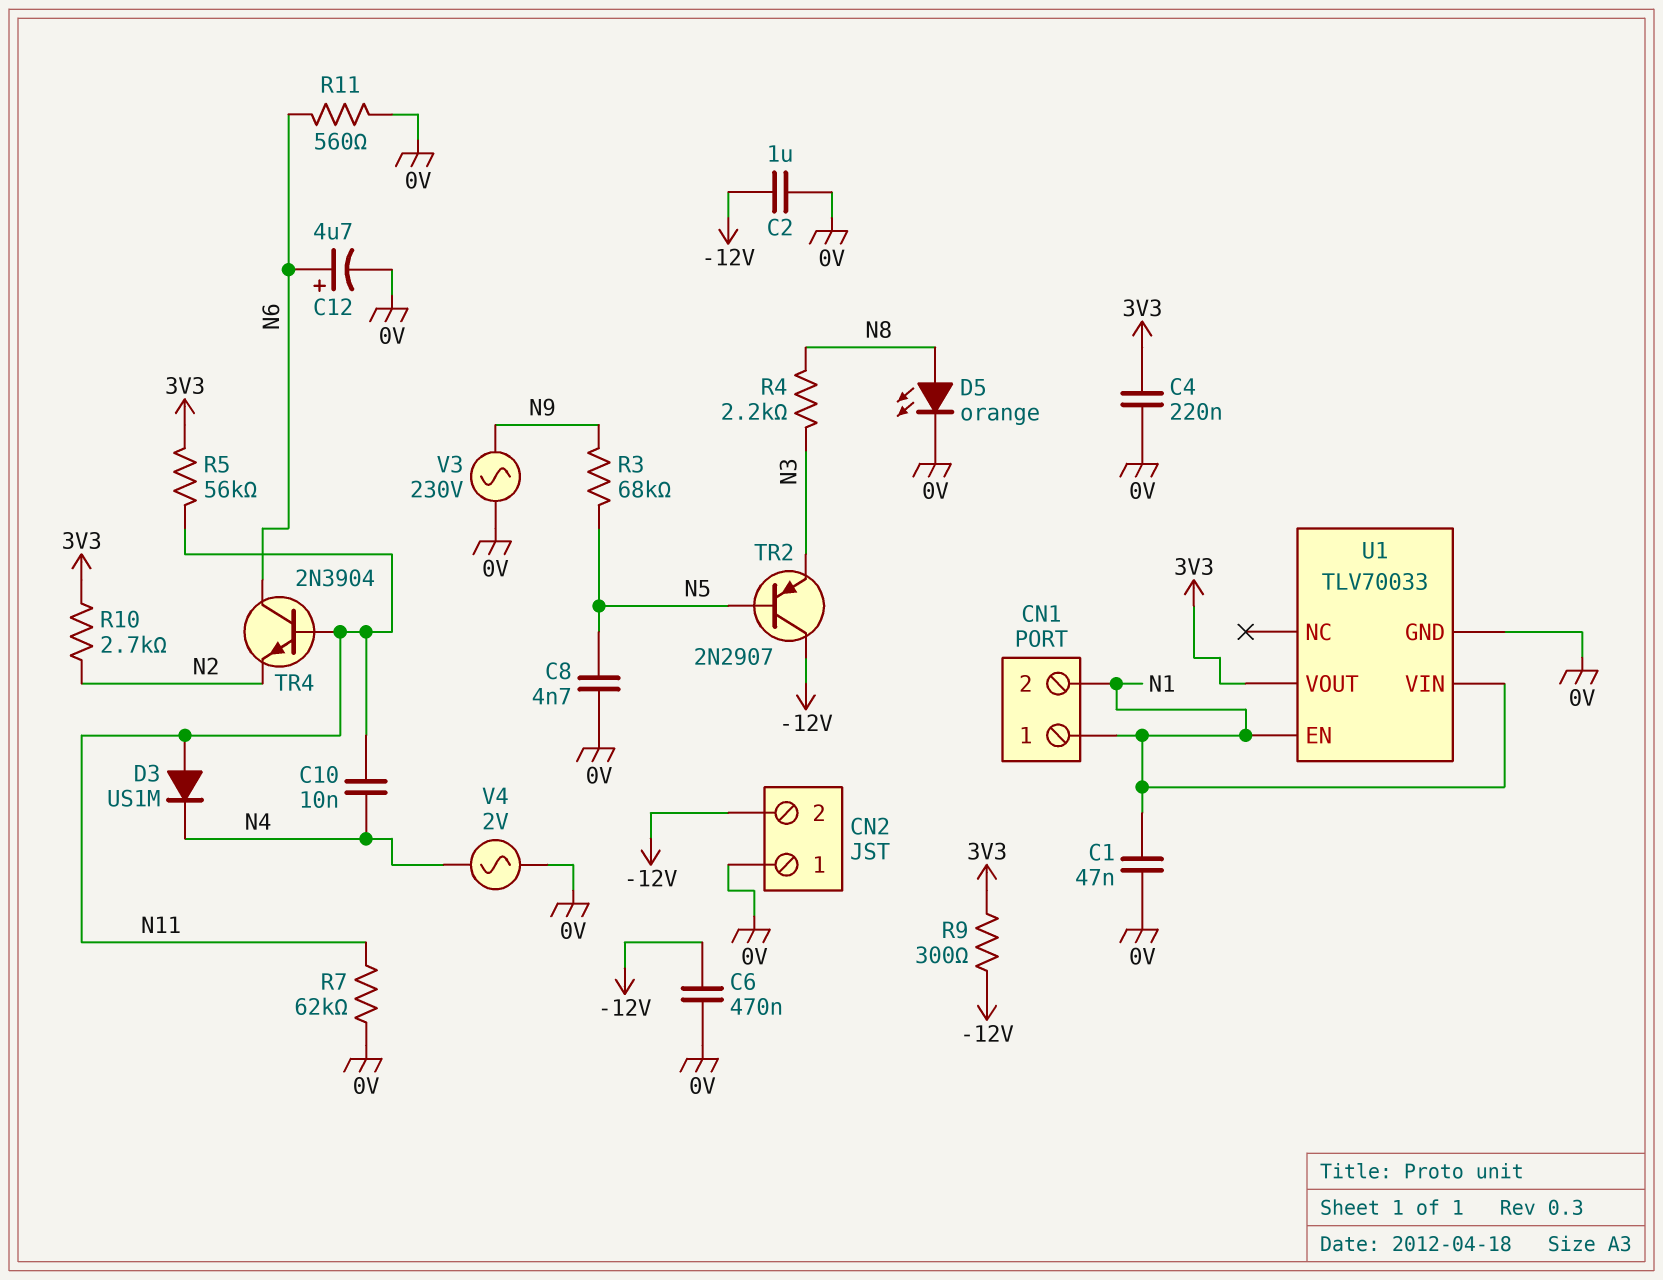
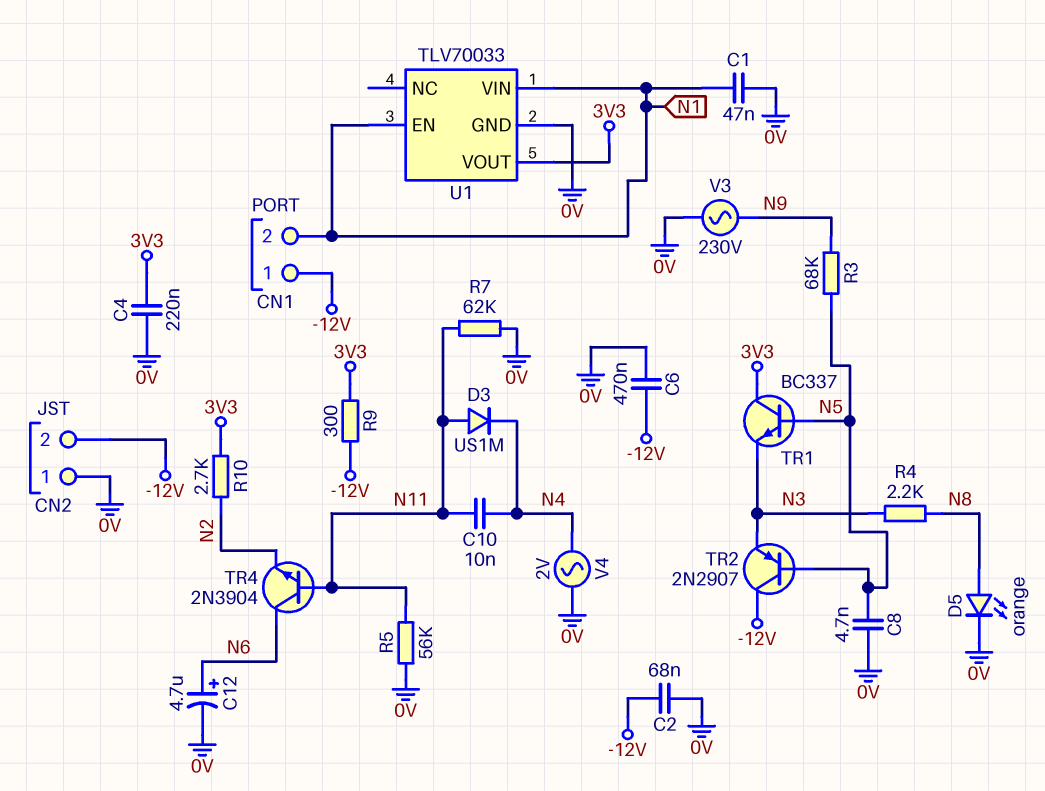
C2: 1uF (-12V, 0V) -> 68nF (-12V, 0V)
CN1 pin 1: N1 -> -12V
R5: 56k (3V3, N11) -> 56k (0V, N11)
R11: 560 (0V, N6) -> none
TR1: none -> NPN BC337 (B N5, C 3V3, E N3)

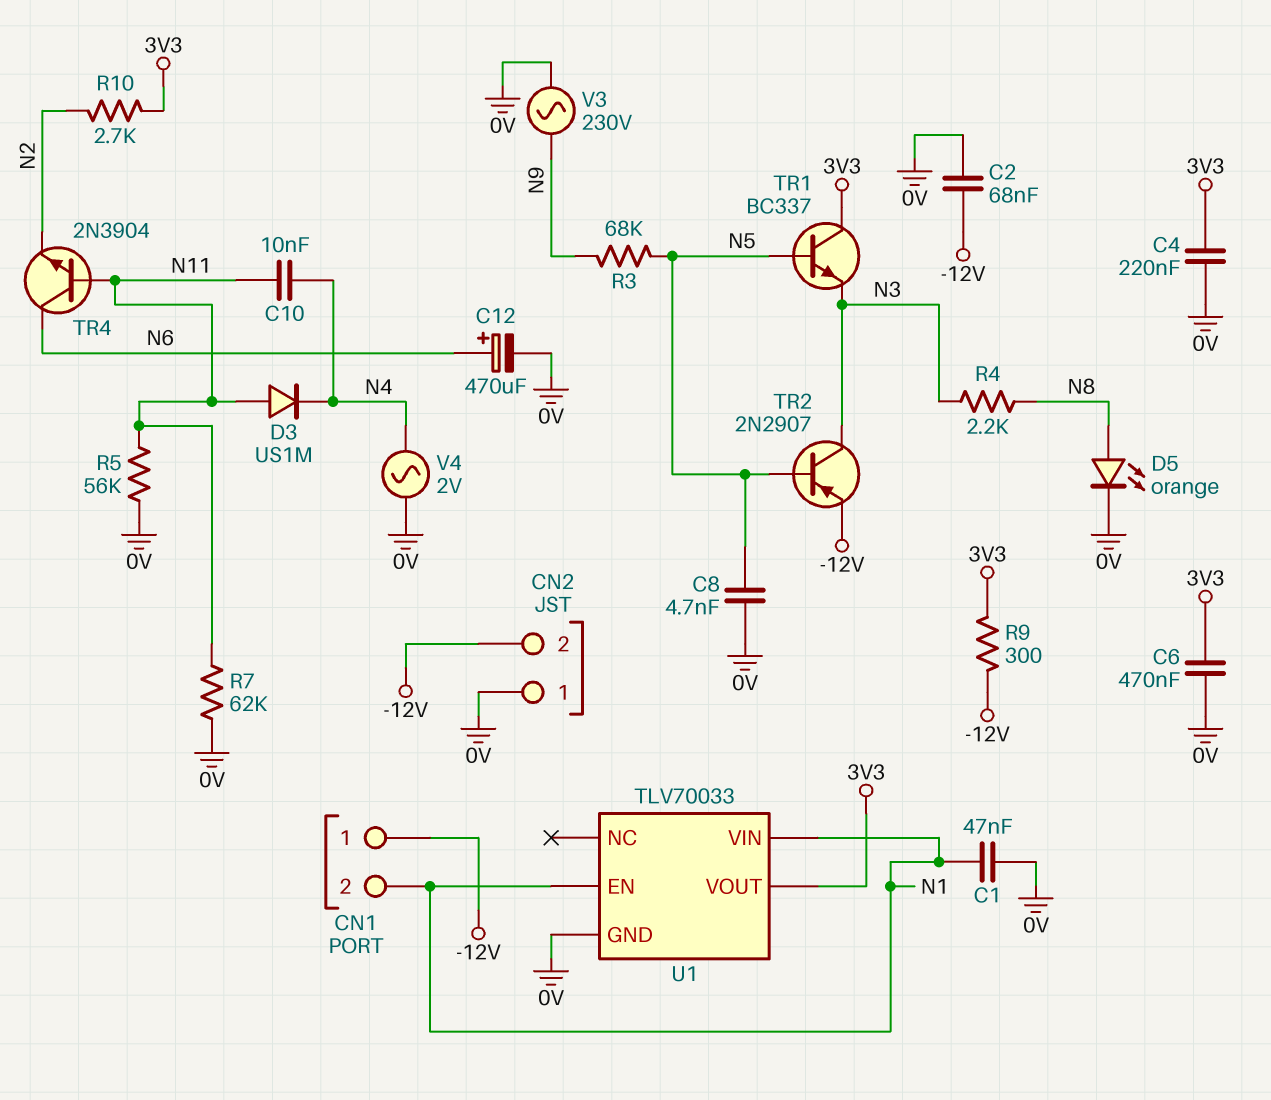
C6: 470nF (-12V, 0V) -> 470nF (0V, 3V3)
C12: 4.7uF (plus N6, minus 0V) -> 470uF (plus N6, minus 0V)
TR2: PNP 2N2907 (B N5, C -12V, E N3) -> PNP 2N2907 (B N5, C N3, E -12V)

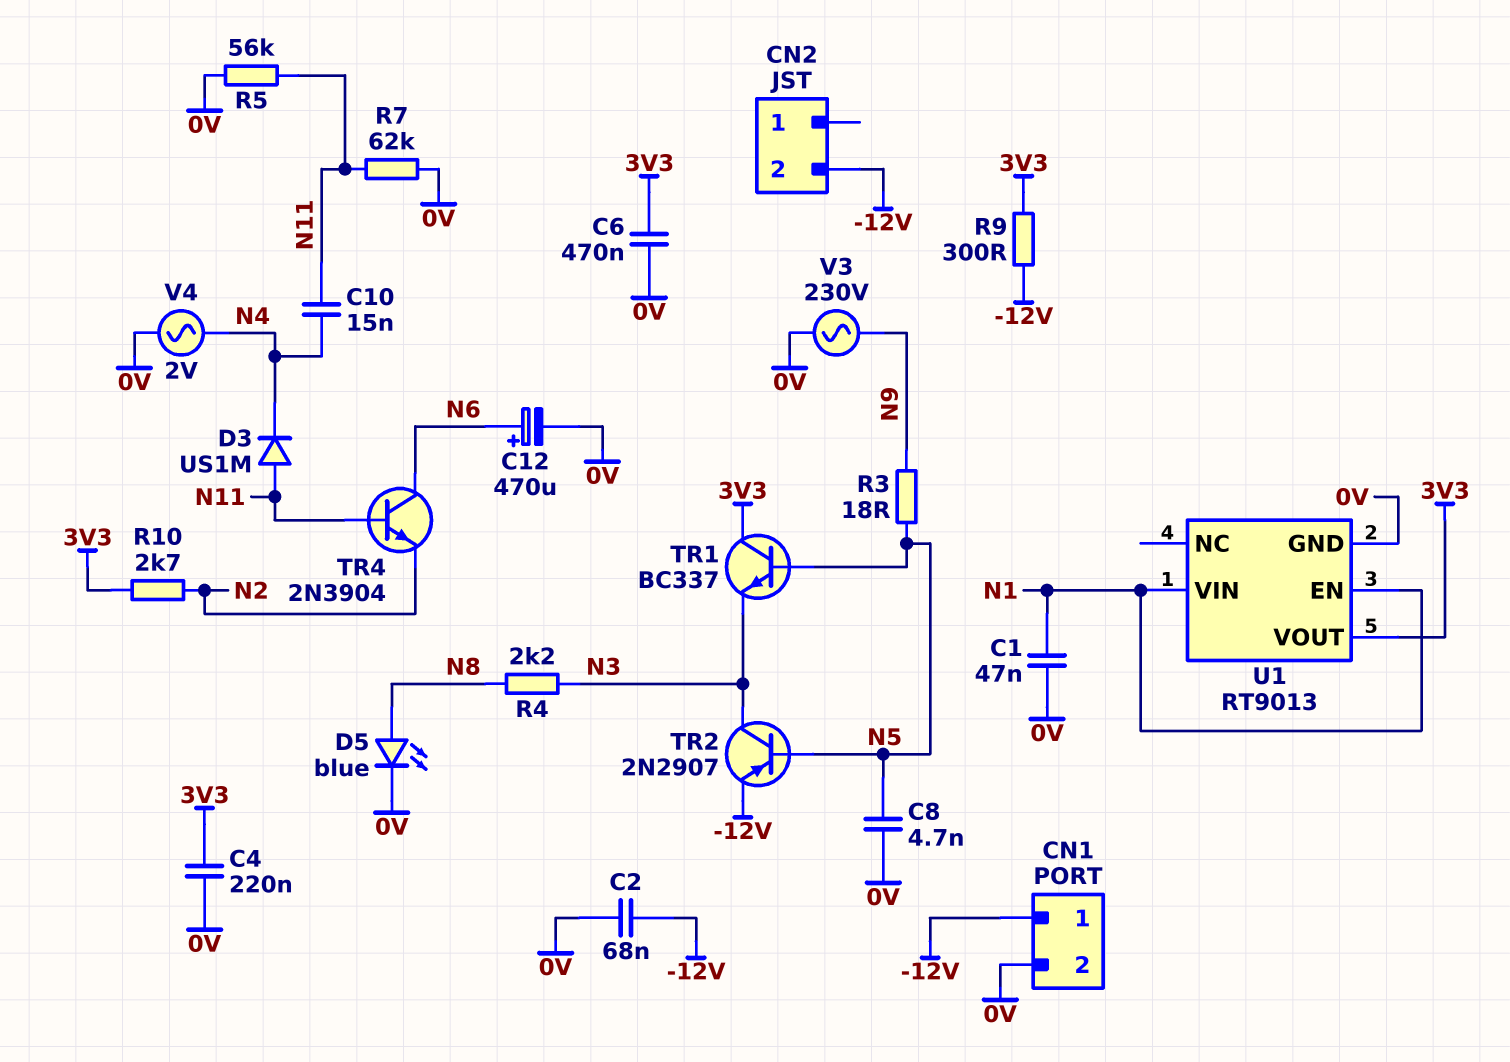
C10: 10nF (N4, N11) -> 15nF (N4, N11)
CN1 pin 2: N1 -> 0V
CN2 pin 1: 0V -> none
D5: LED orange (A N8, K 0V) -> LED blue (A N8, K 0V)
R3: 68k (N5, N9) -> 18 (N5, N9)
U1: TLV70033 -> RT9013

